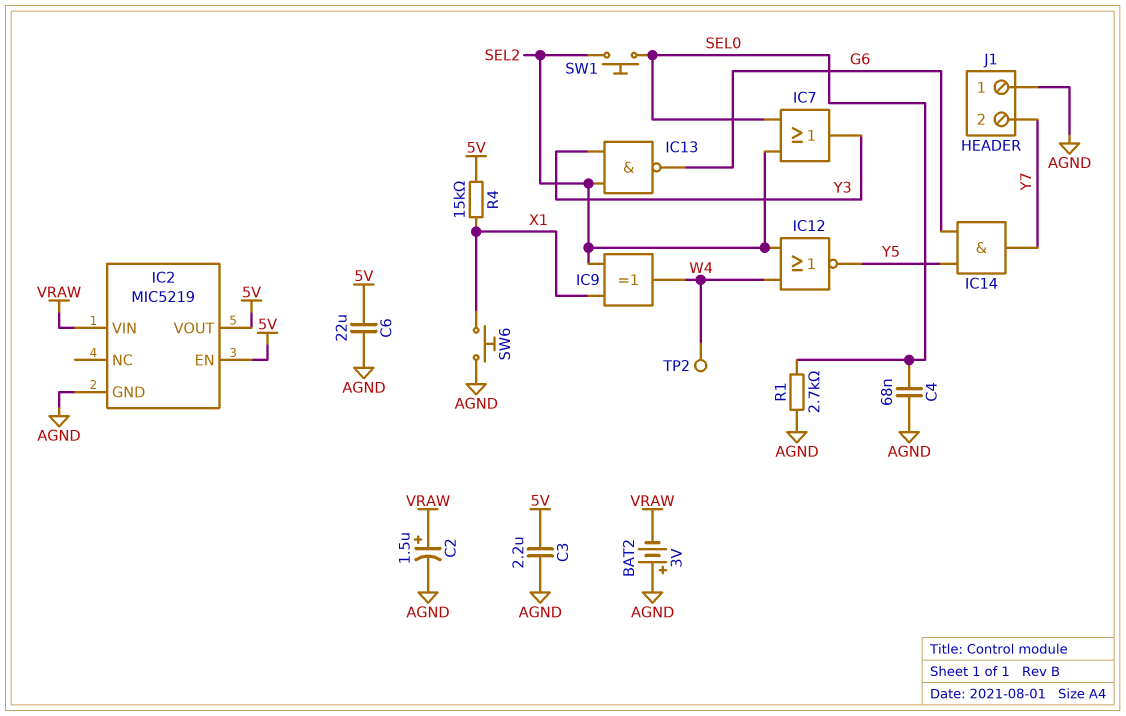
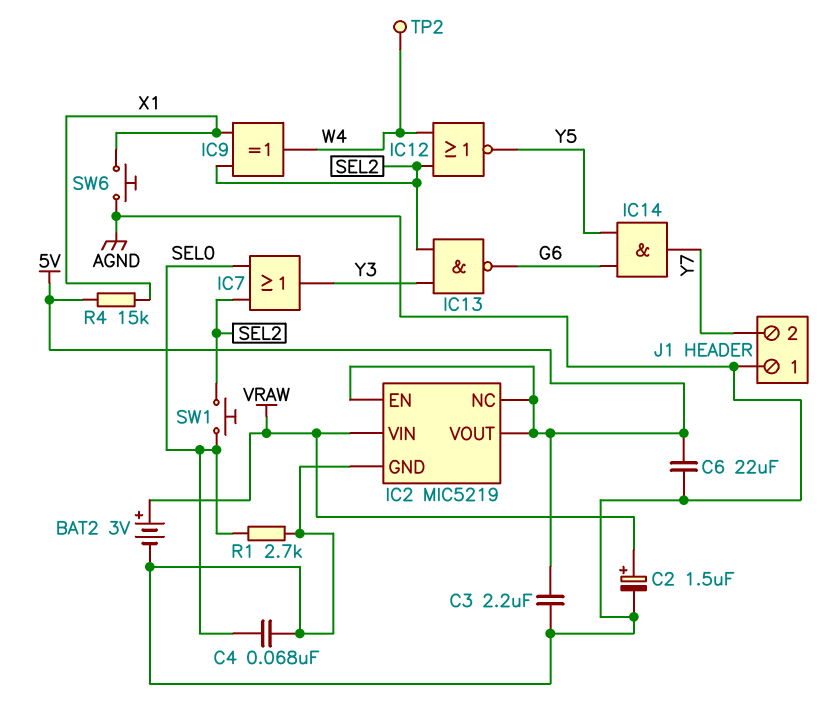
BAT2: 3V (plus AGND, minus VRAW) -> 3V (plus VRAW, minus AGND)
IC2 pin NC: none -> 5V

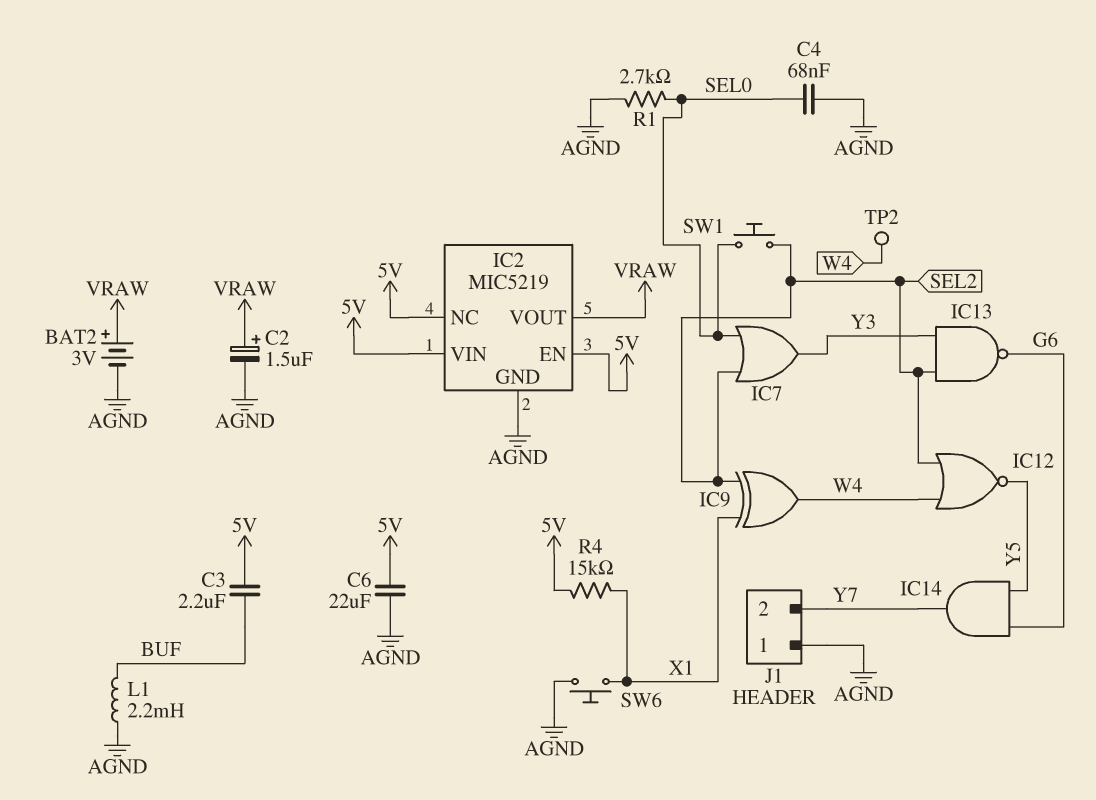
C3: 2.2uF (5V, AGND) -> 2.2uF (5V, BUF)
IC2 pin VIN: VRAW -> 5V
IC2 pin VOUT: 5V -> VRAW
L1: none -> 2.2mH (AGND, BUF)

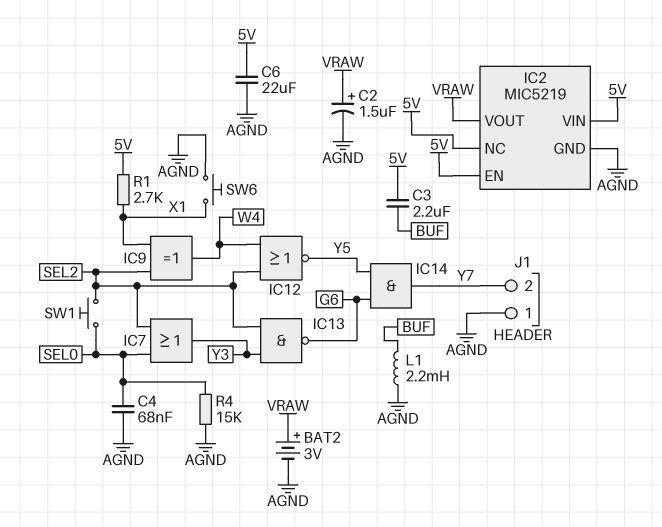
R1: 2.7k (AGND, SEL0) -> 2.7k (5V, X1)
R4: 15k (5V, X1) -> 15k (AGND, SEL0)
TP2: test point (W4) -> none

